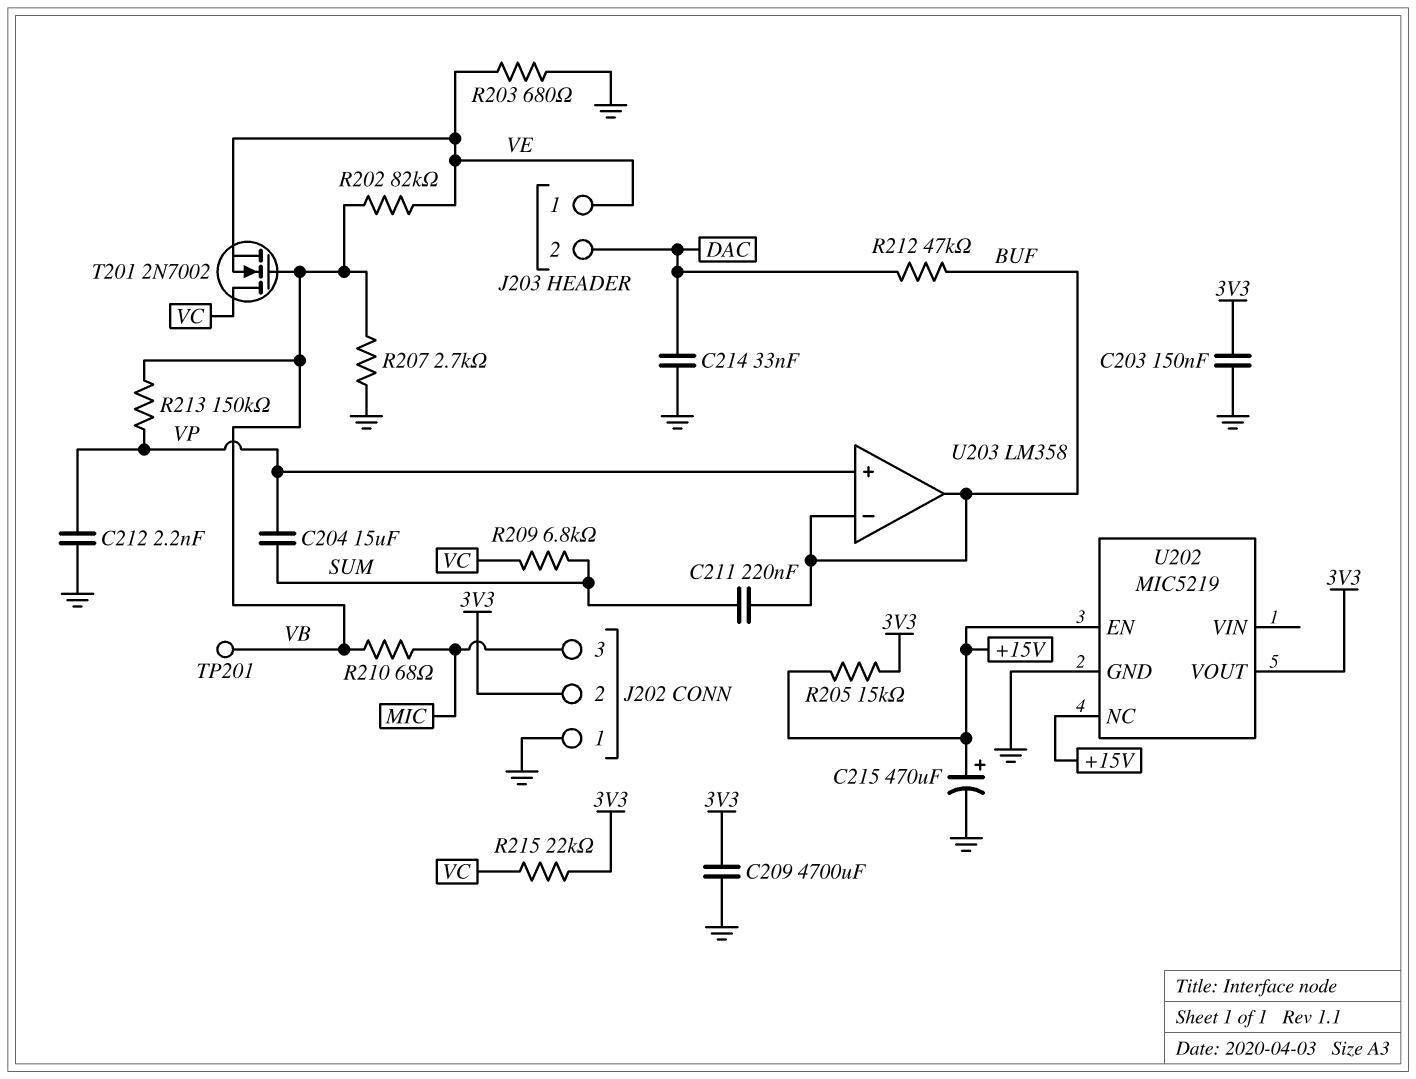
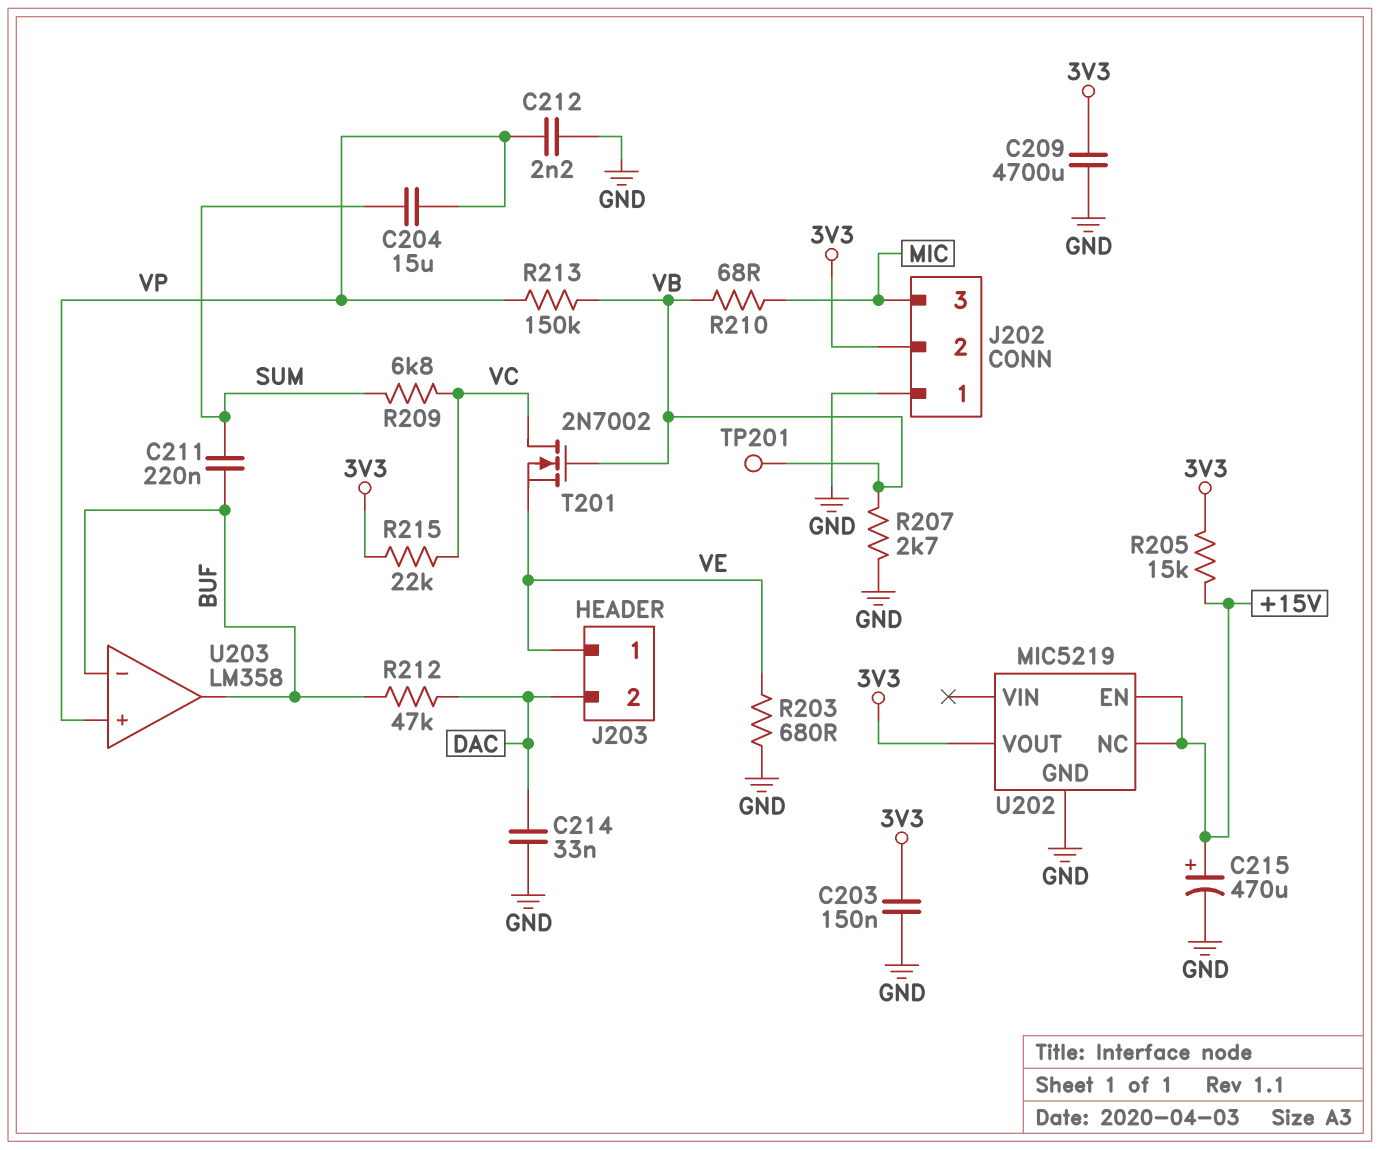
R202: 82k (VB, VE) -> none

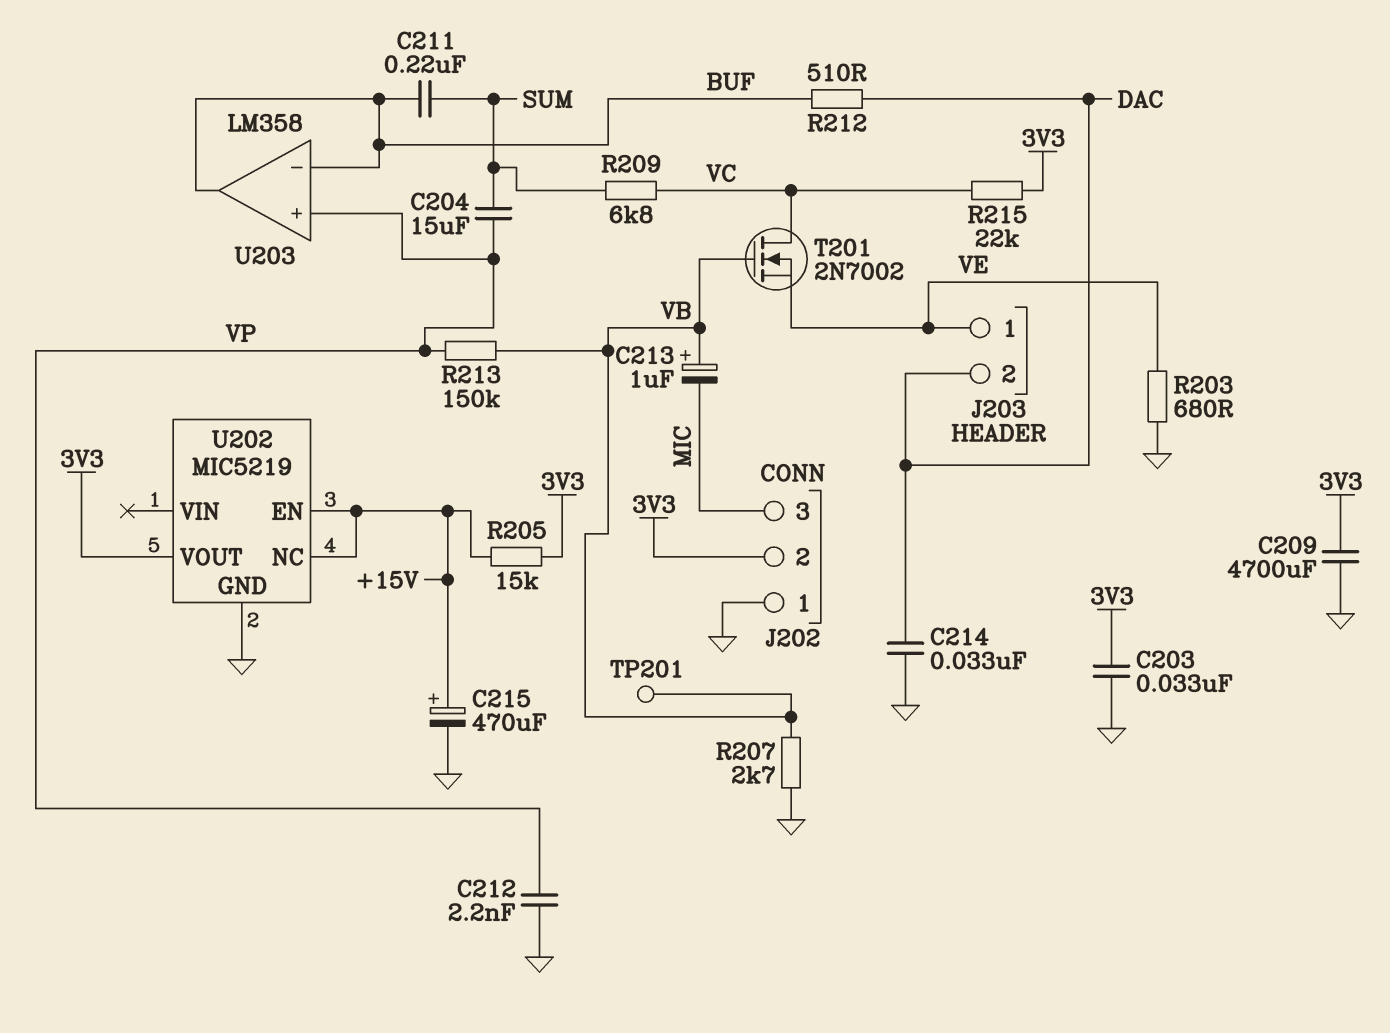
C203: 150nF (3V3, GND) -> 33nF (3V3, GND)
C213: none -> 1uF (plus VB, minus MIC)
R210: 68 (MIC, VB) -> none
R212: 47k (BUF, DAC) -> 510 (BUF, DAC)

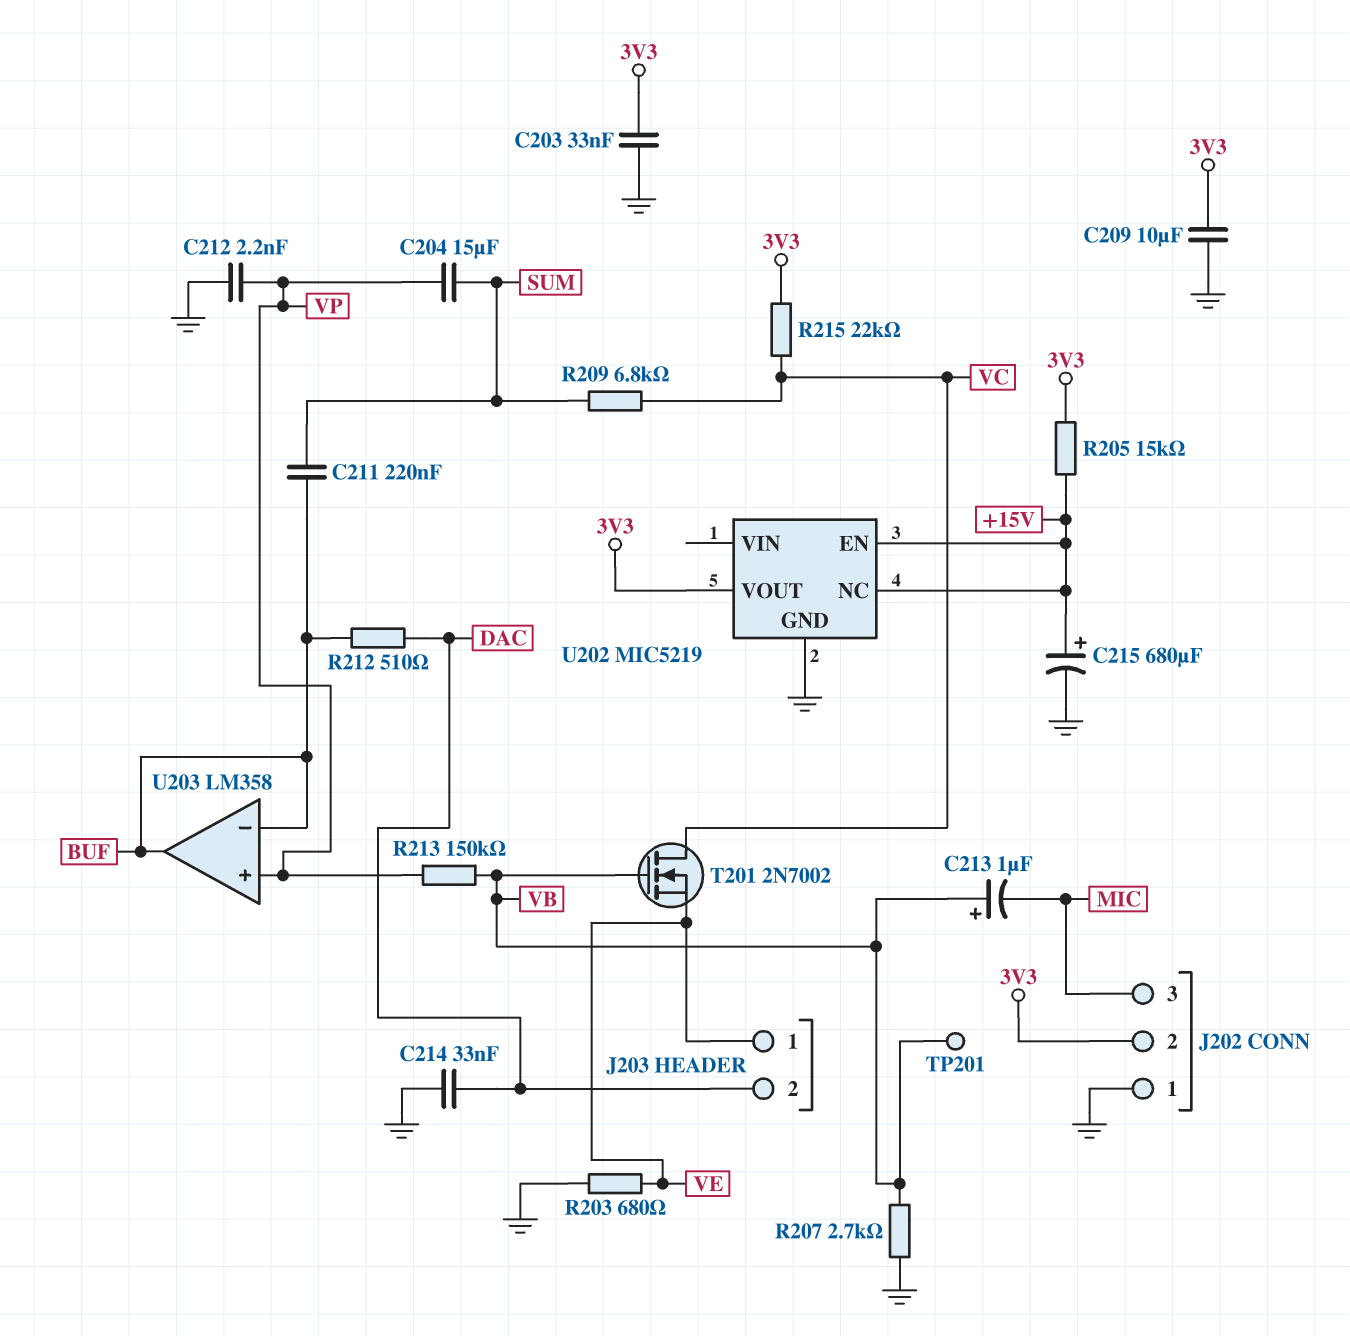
C209: 4700uF (3V3, GND) -> 10uF (3V3, GND)
C215: 470uF (plus +15V, minus GND) -> 680uF (plus +15V, minus GND)

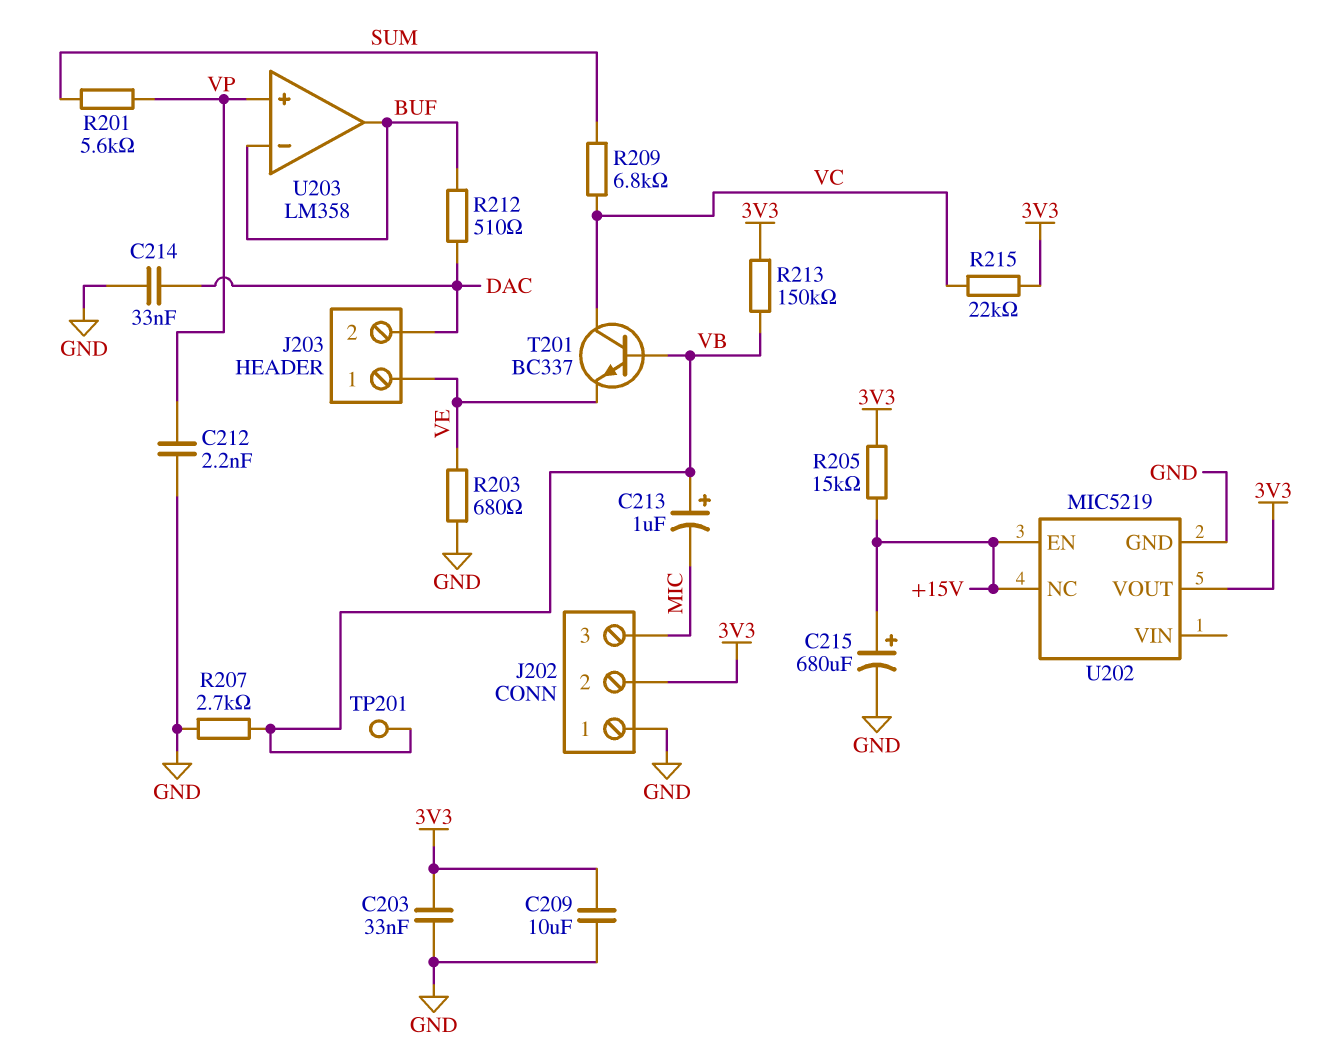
C204: 15uF (SUM, VP) -> none
C211: 220nF (BUF, SUM) -> none
R201: none -> 5.6k (SUM, VP)
R213: 150k (VB, VP) -> 150k (3V3, VB)
T201: NMOS 2N7002 (G VB, D VC, S VE) -> NPN BC337 (B VB, C VC, E VE)

